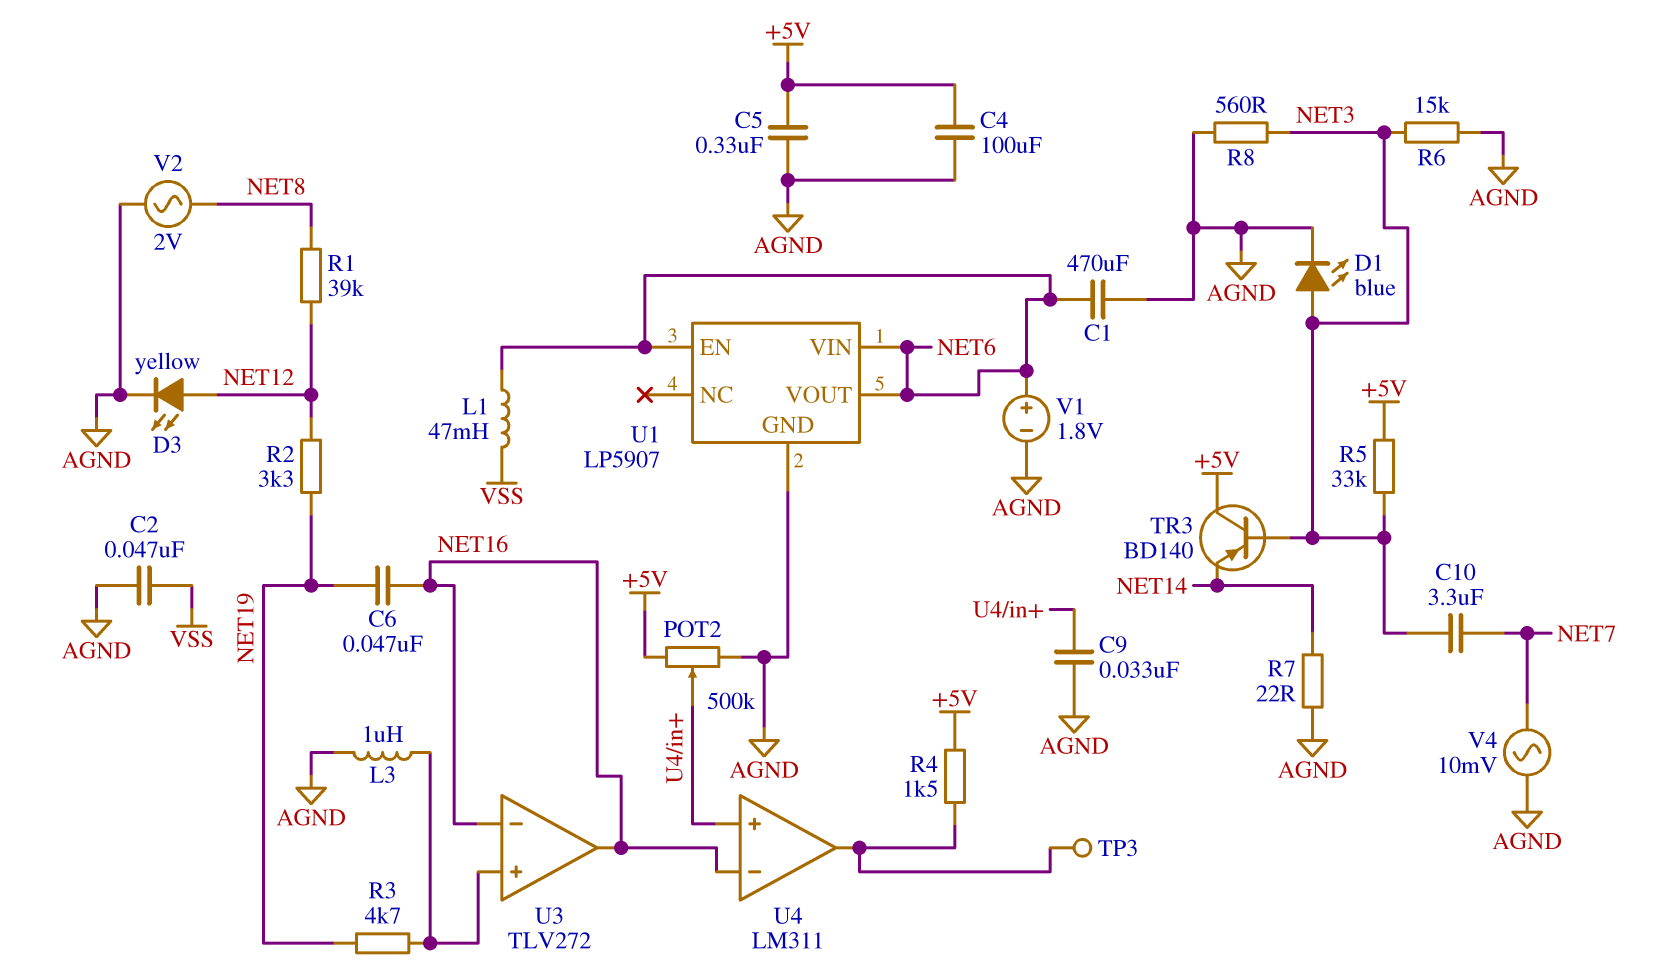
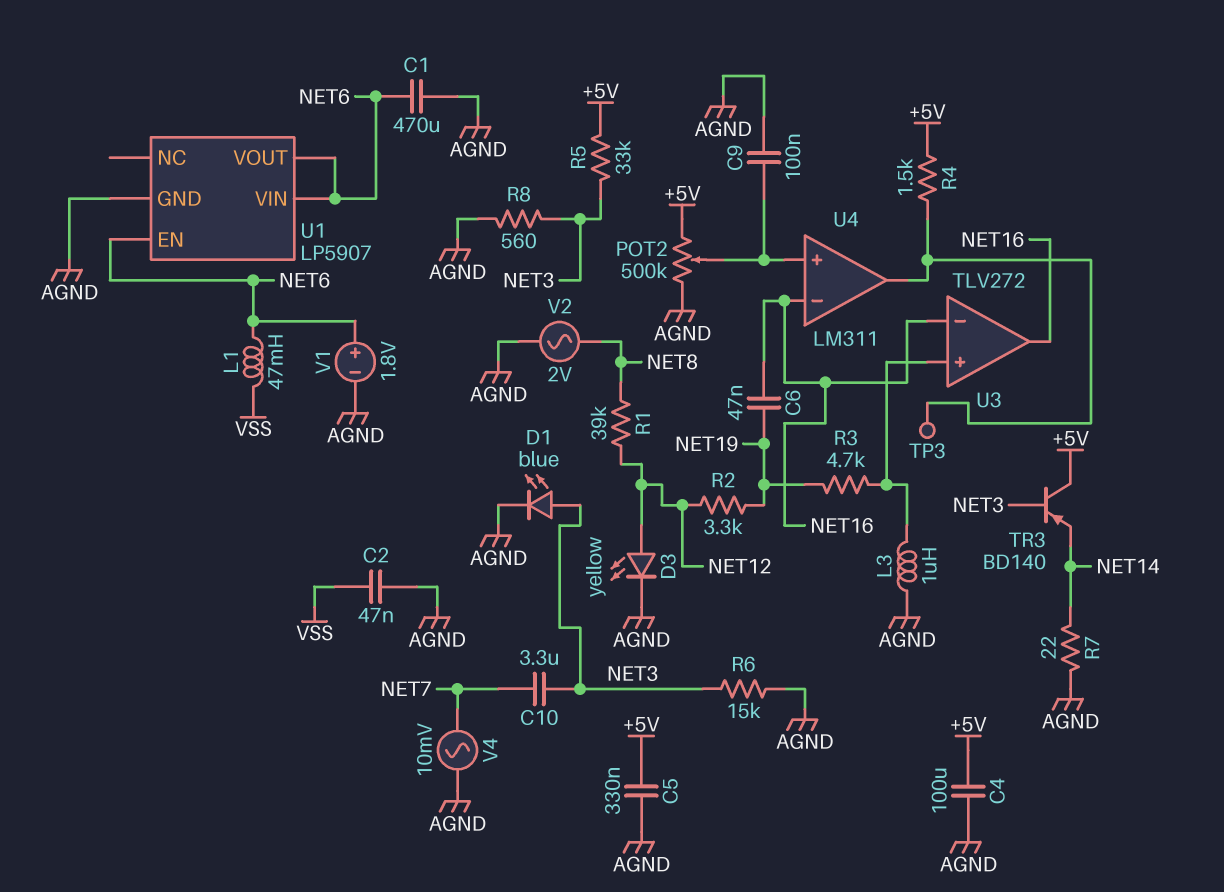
C9: 33nF (AGND, U4/in+) -> 100nF (AGND, U4/in+)

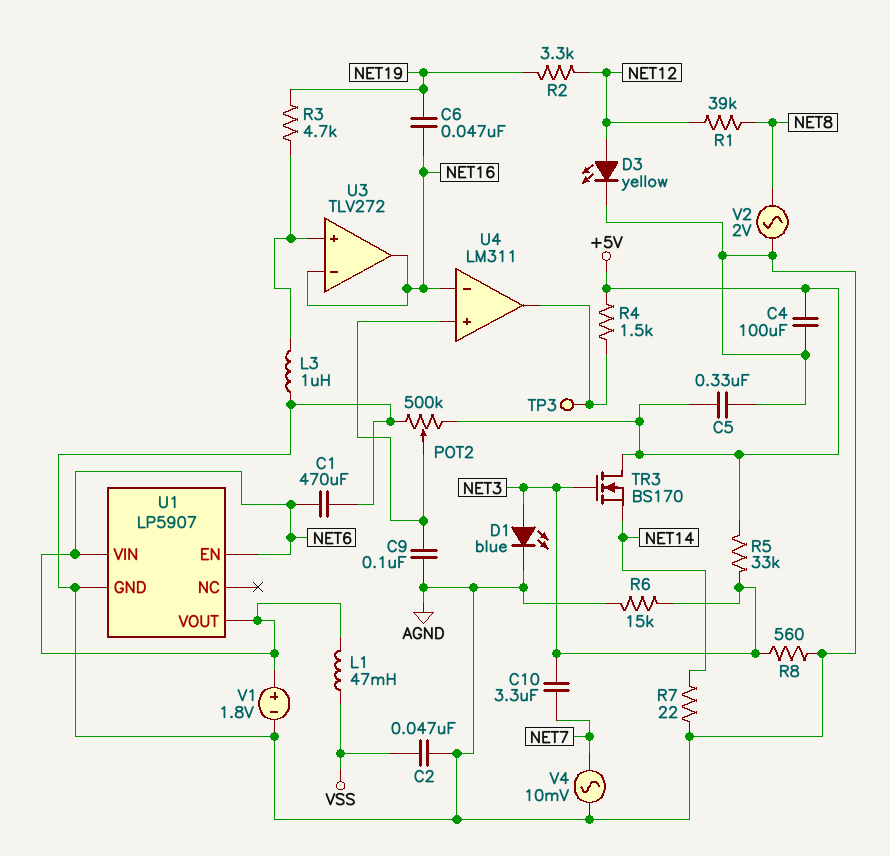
TR3: PNP BD140 (B NET3, C +5V, E NET14) -> NMOS BS170 (G NET3, D +5V, S NET14)

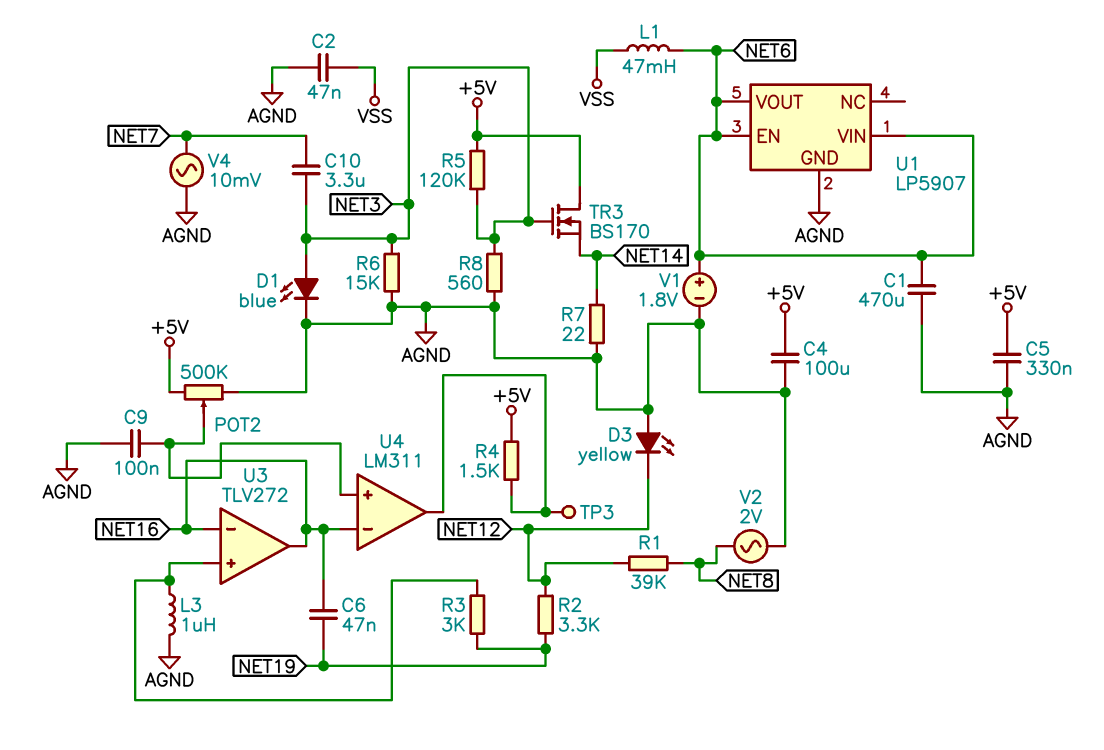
D3: LED yellow (A NET12, K AGND) -> LED yellow (A AGND, K NET12)
R3: 4.7k (NET19, U3/in+) -> 3k (NET19, U3/in+)
R5: 33k (+5V, NET3) -> 120k (+5V, NET3)

